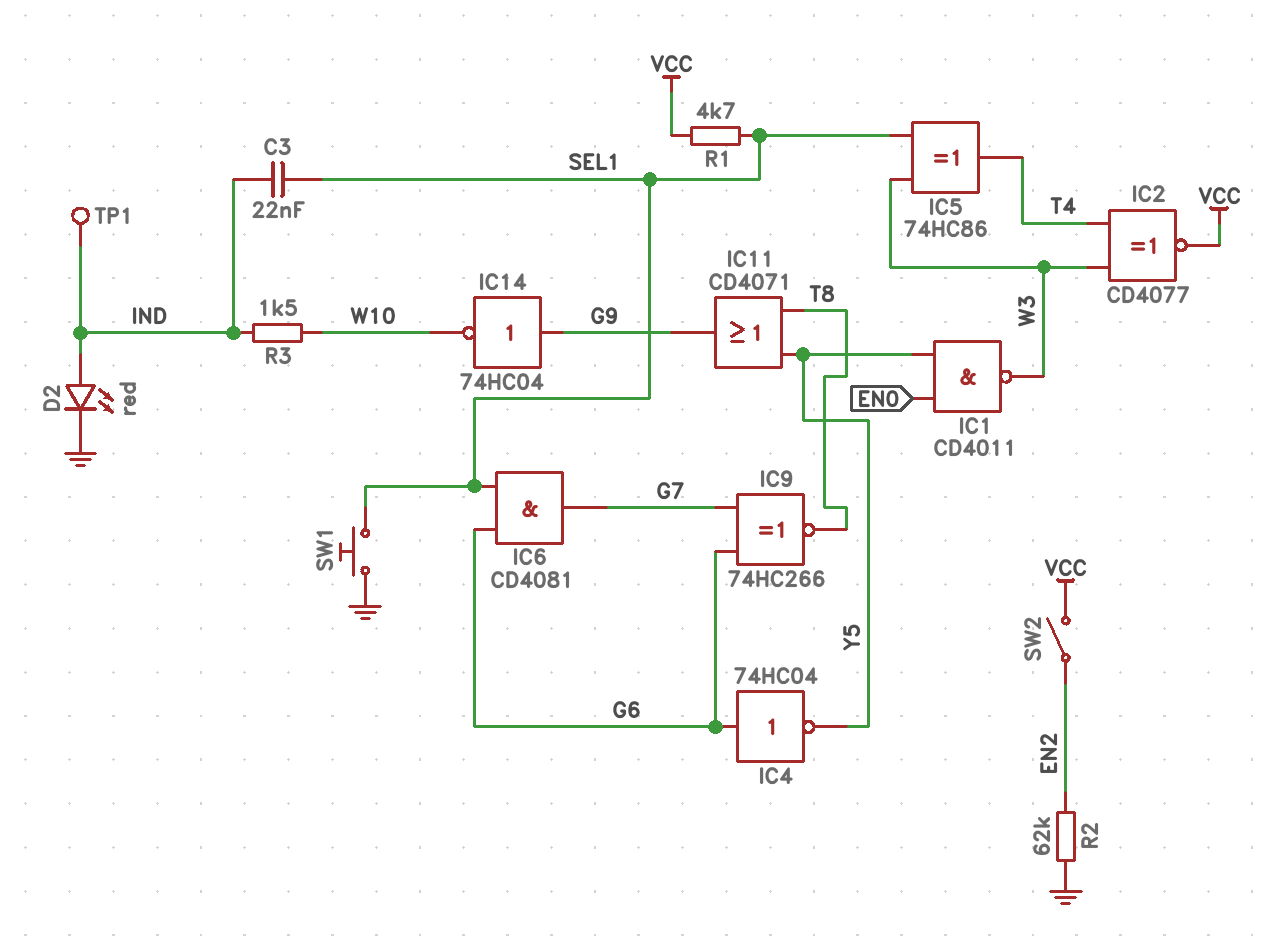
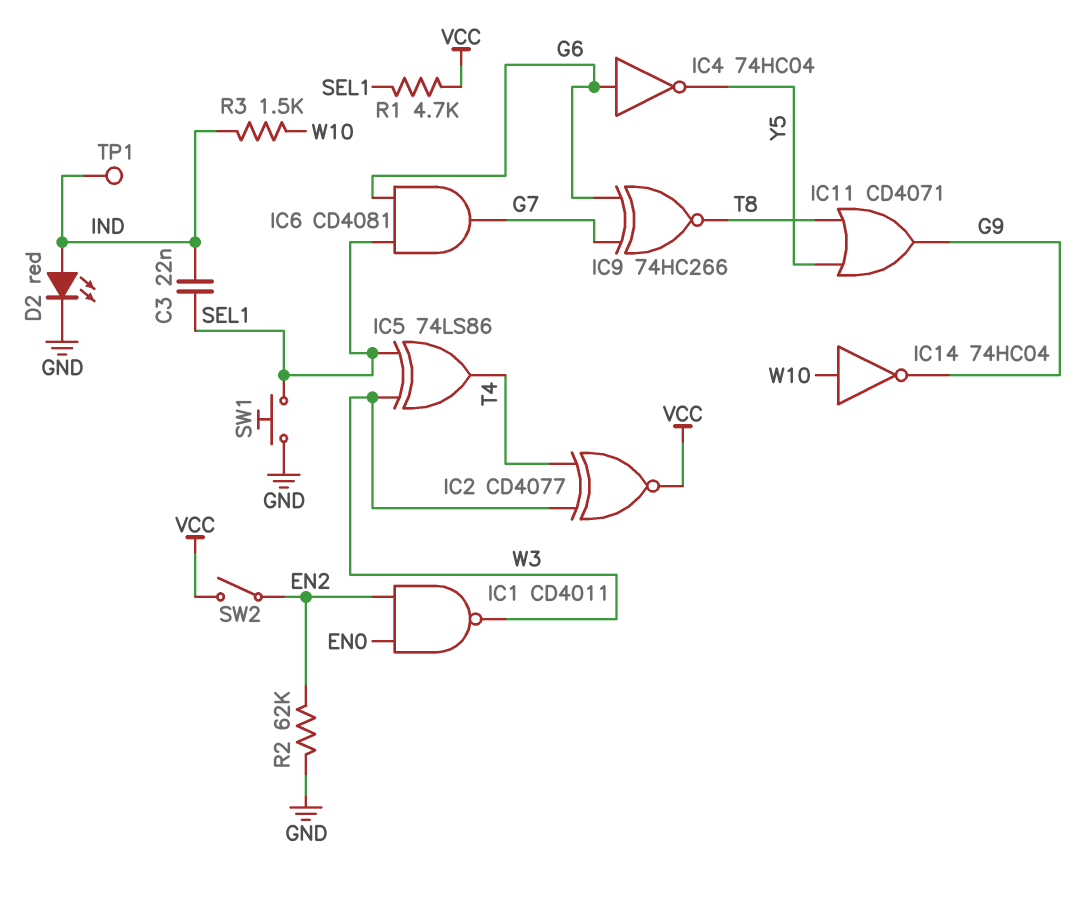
IC1: NAND CD4011 (in EN0, in Y5, out W3) -> NAND CD4011 (in EN0, in EN2, out W3)
IC5: XOR 74HC86 (in SEL1, in W3, out T4) -> XOR 74LS86 (in SEL1, in W3, out T4)
IC14: NOT 74HC04 (in G9, out W10) -> NOT 74HC04 (in W10, out G9)

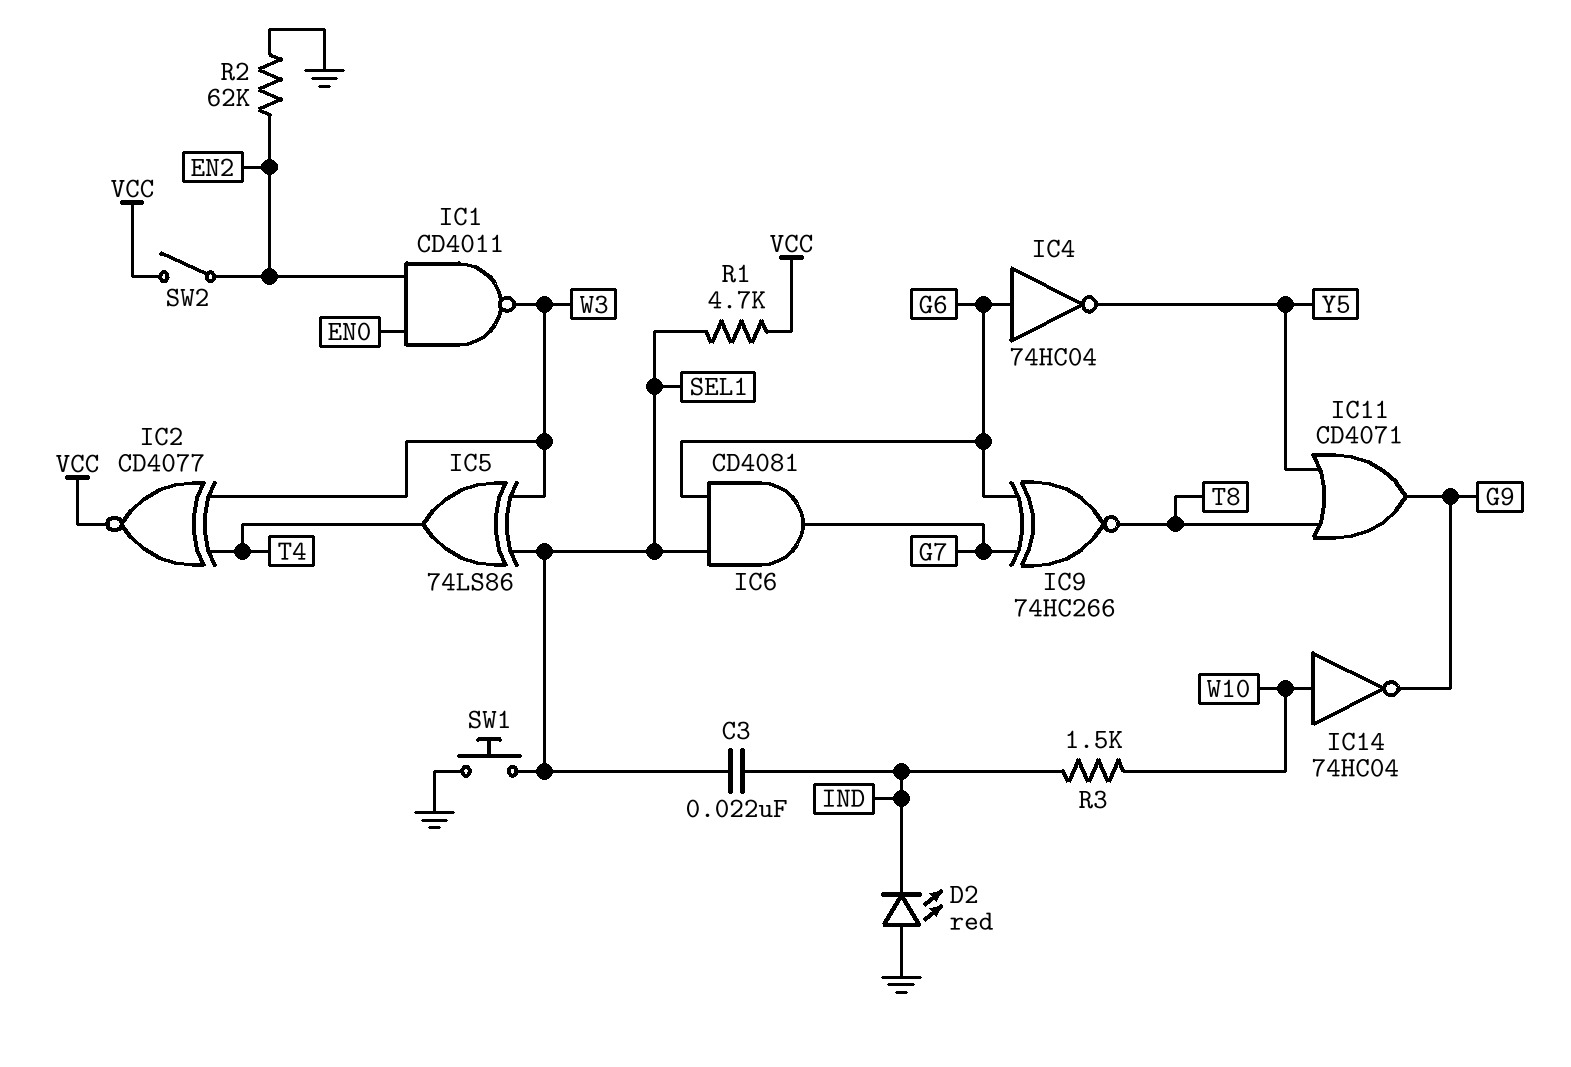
D2: LED red (A IND, K GND) -> LED red (A GND, K IND)
TP1: test point (IND) -> none

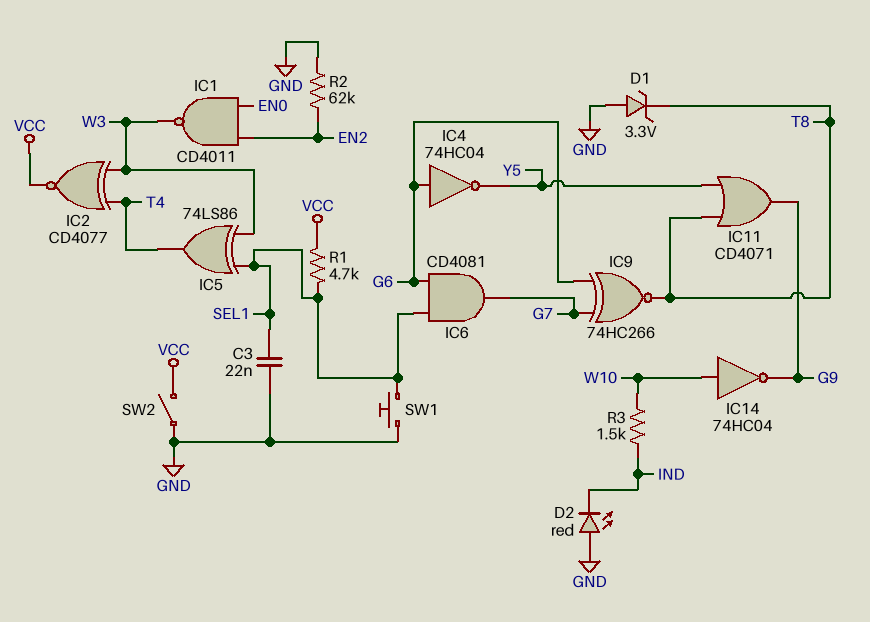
C3: 22nF (IND, SEL1) -> 22nF (GND, SEL1)
D1: none -> zener 3.3V (A GND, K T8)
SW2: switch (EN2, VCC) -> switch (GND, VCC)

